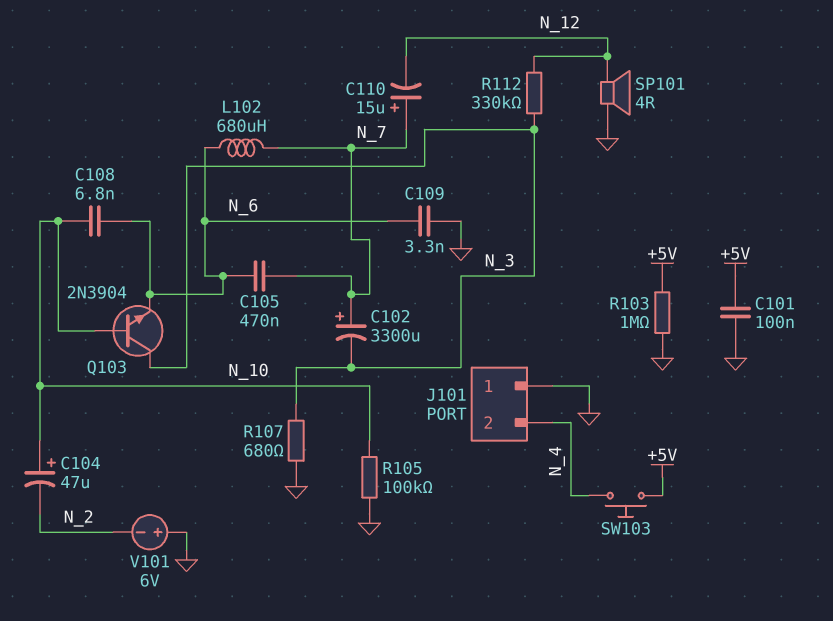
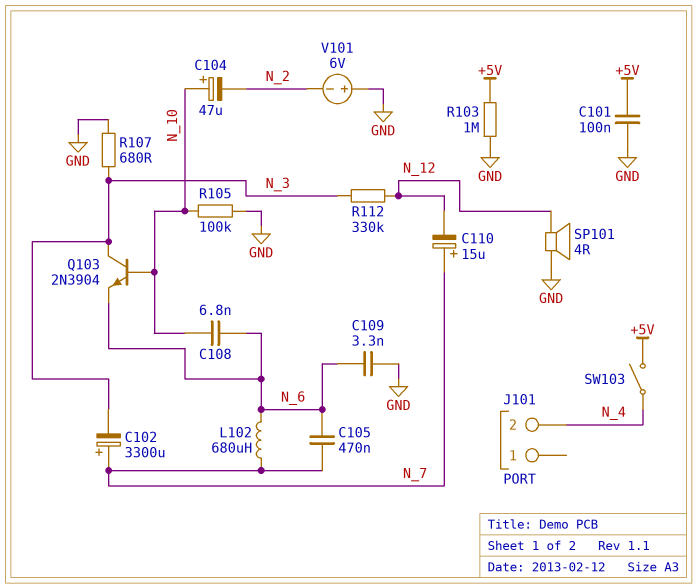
J101 pin 1: GND -> none
SW103: button (+5V, N_4) -> switch (+5V, N_4)

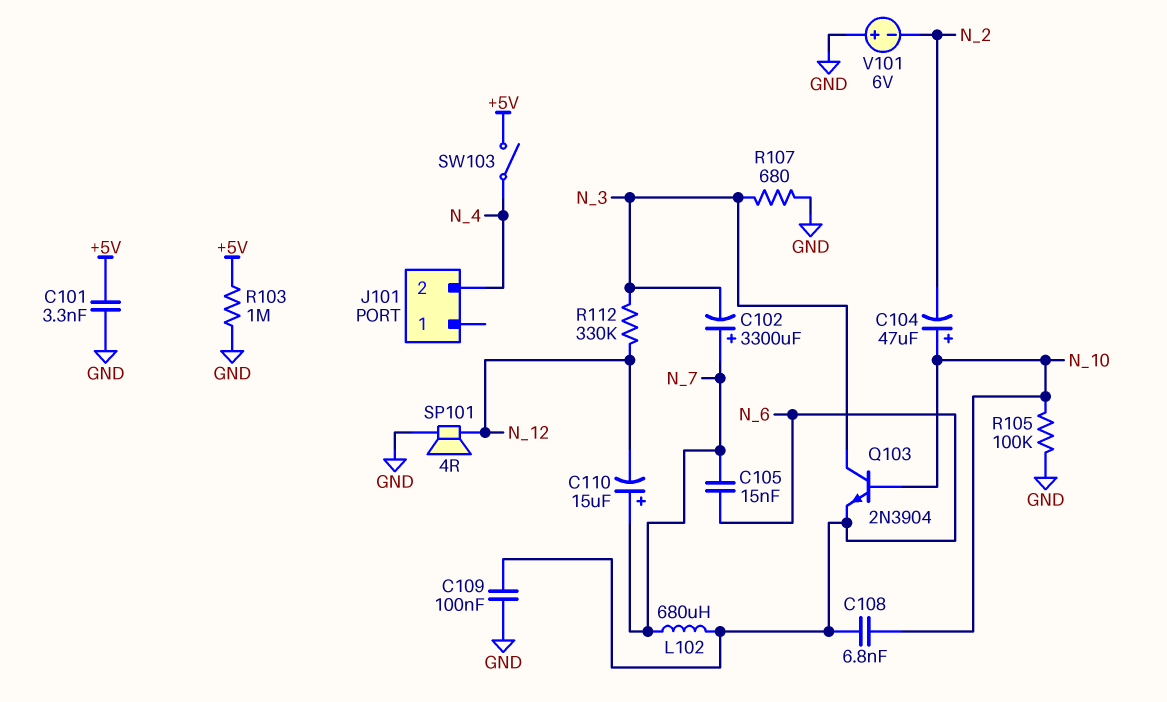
C101: 100nF (+5V, GND) -> 3.3nF (+5V, GND)
C105: 470nF (N_6, N_7) -> 15nF (N_6, N_7)
C109: 3.3nF (GND, N_6) -> 100nF (GND, N_6)

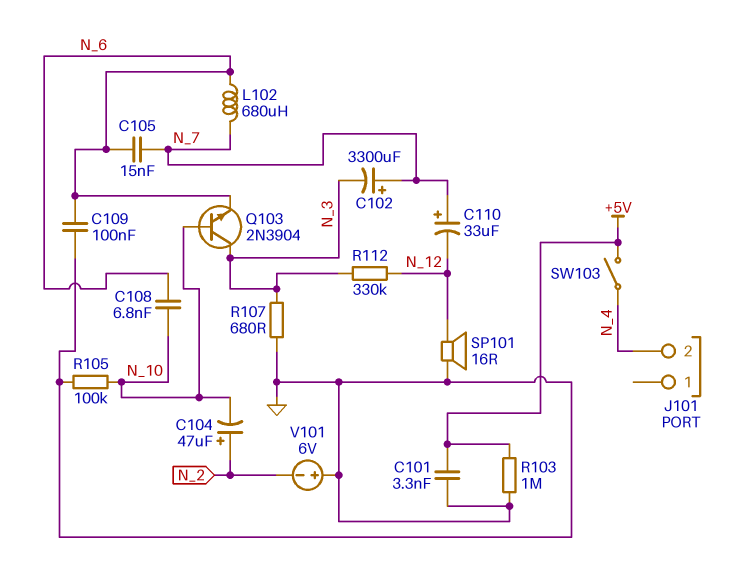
C104: 47uF (plus N_10, minus N_2) -> 47uF (plus N_2, minus N_10)
C110: 15uF (plus N_7, minus N_12) -> 33uF (plus N_7, minus N_12)
SP101: speaker 4R (GND, N_12) -> speaker 16R (GND, N_12)

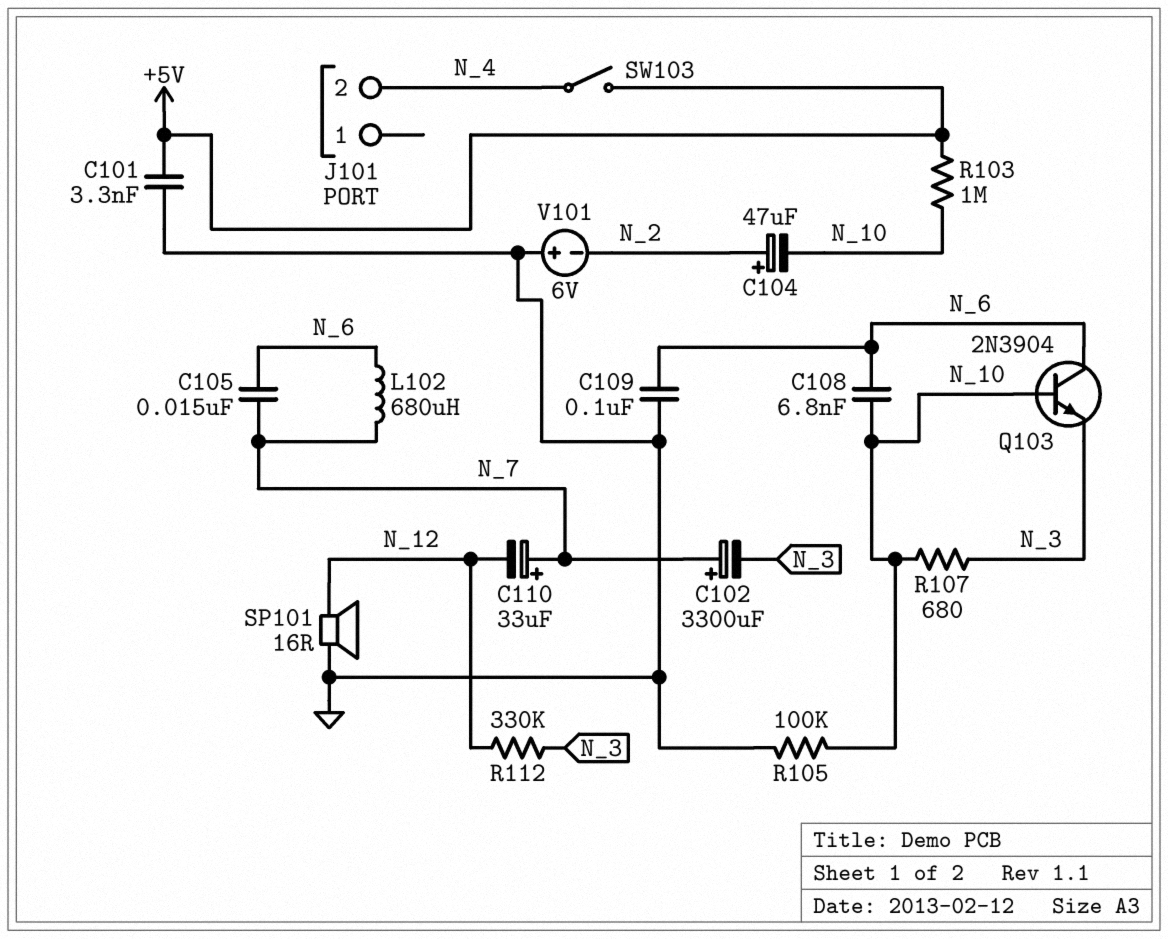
Q103: NPN 2N3904 (B N_10, C N_3, E N_6) -> NPN 2N3904 (B N_10, C N_6, E N_3)
R103: 1M (+5V, GND) -> 1M (+5V, N_10)
R107: 680 (GND, N_3) -> 680 (N_3, N_10)

